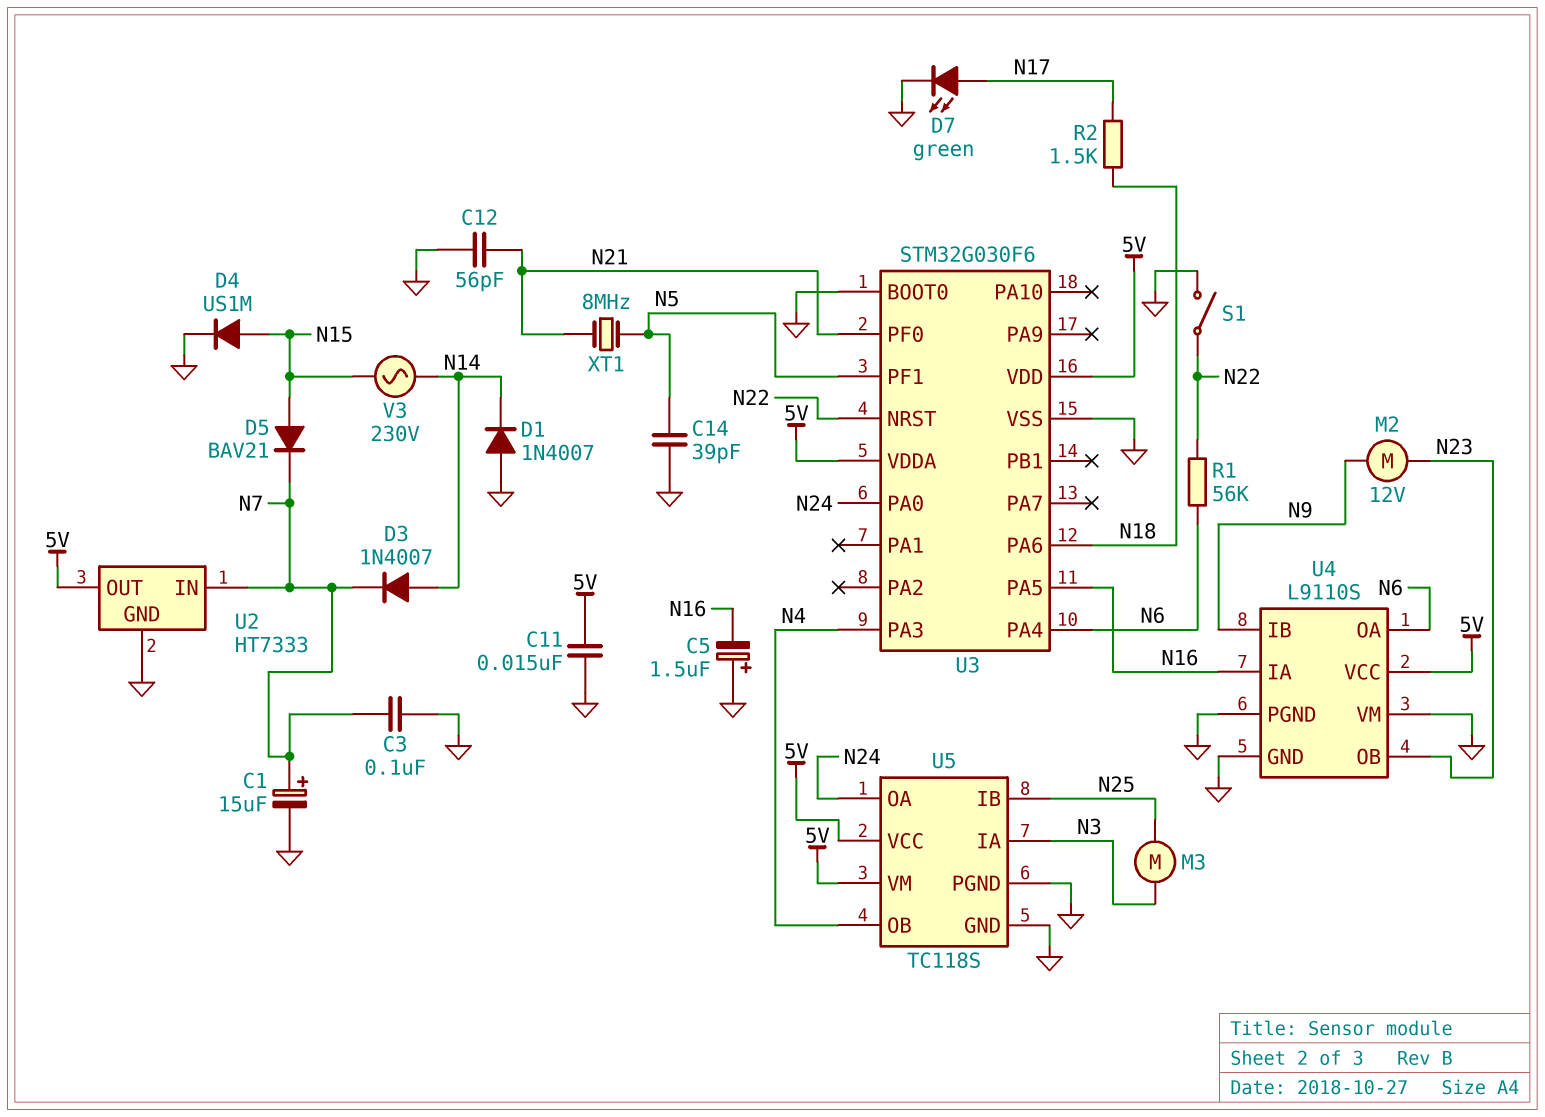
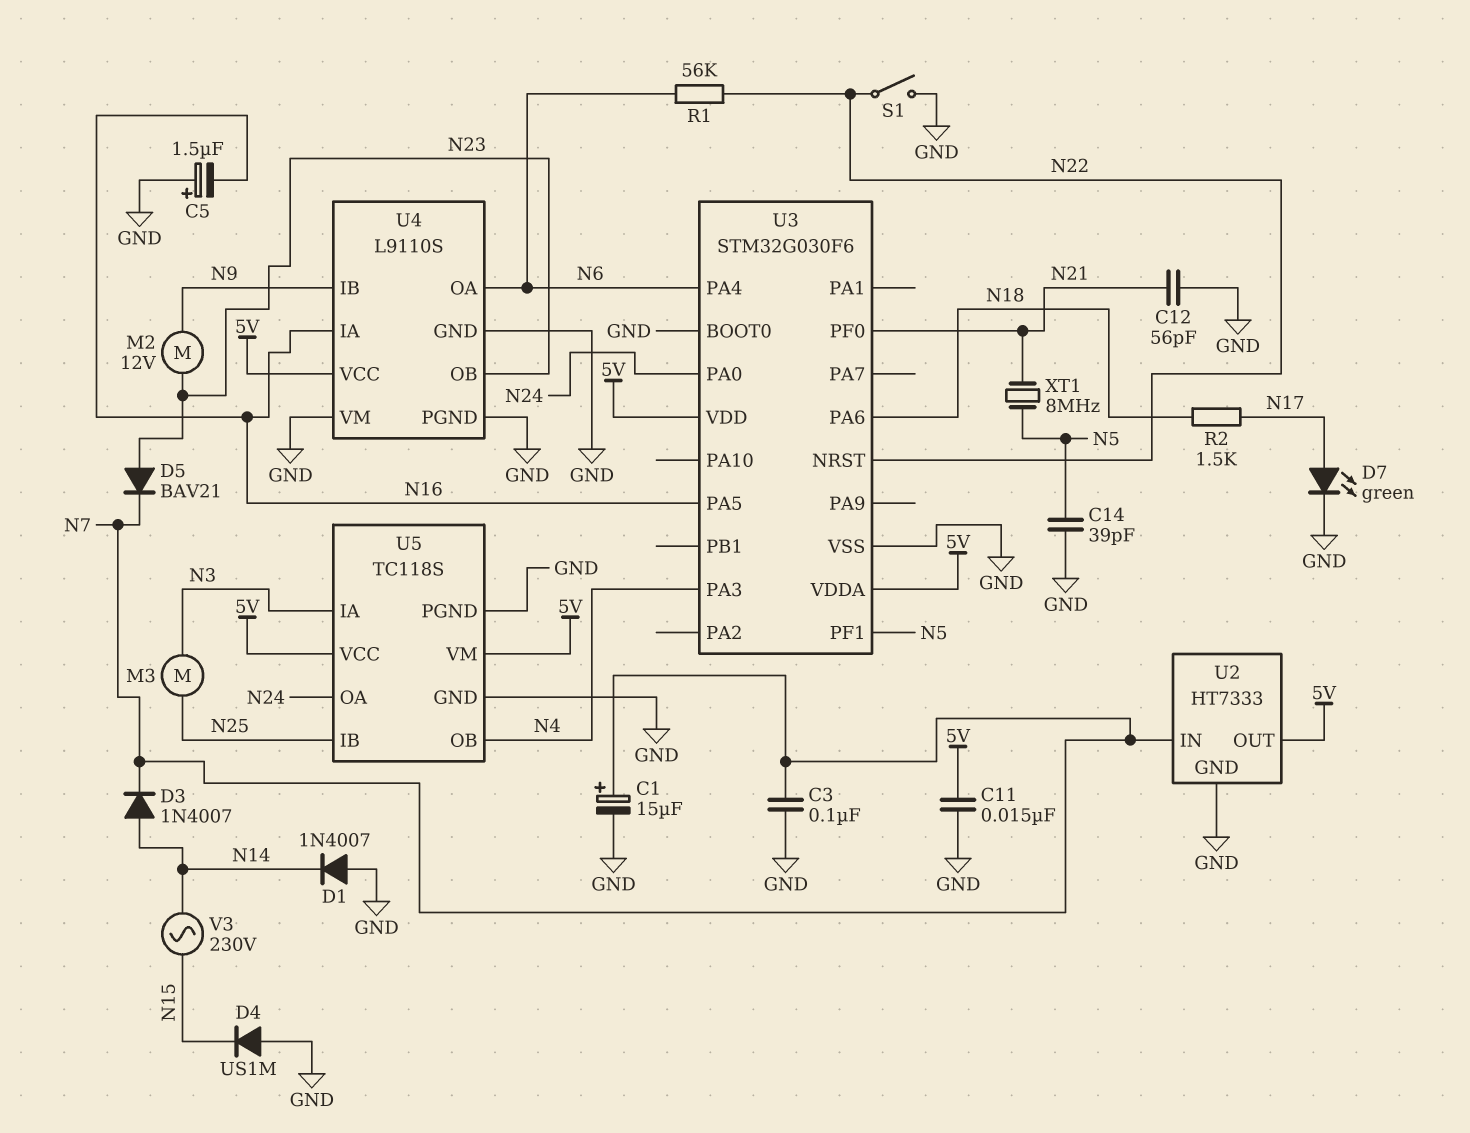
D4: diode US1M (A N15, K GND) -> diode US1M (A GND, K N15)
D5: diode BAV21 (A N15, K N7) -> diode BAV21 (A N23, K N7)

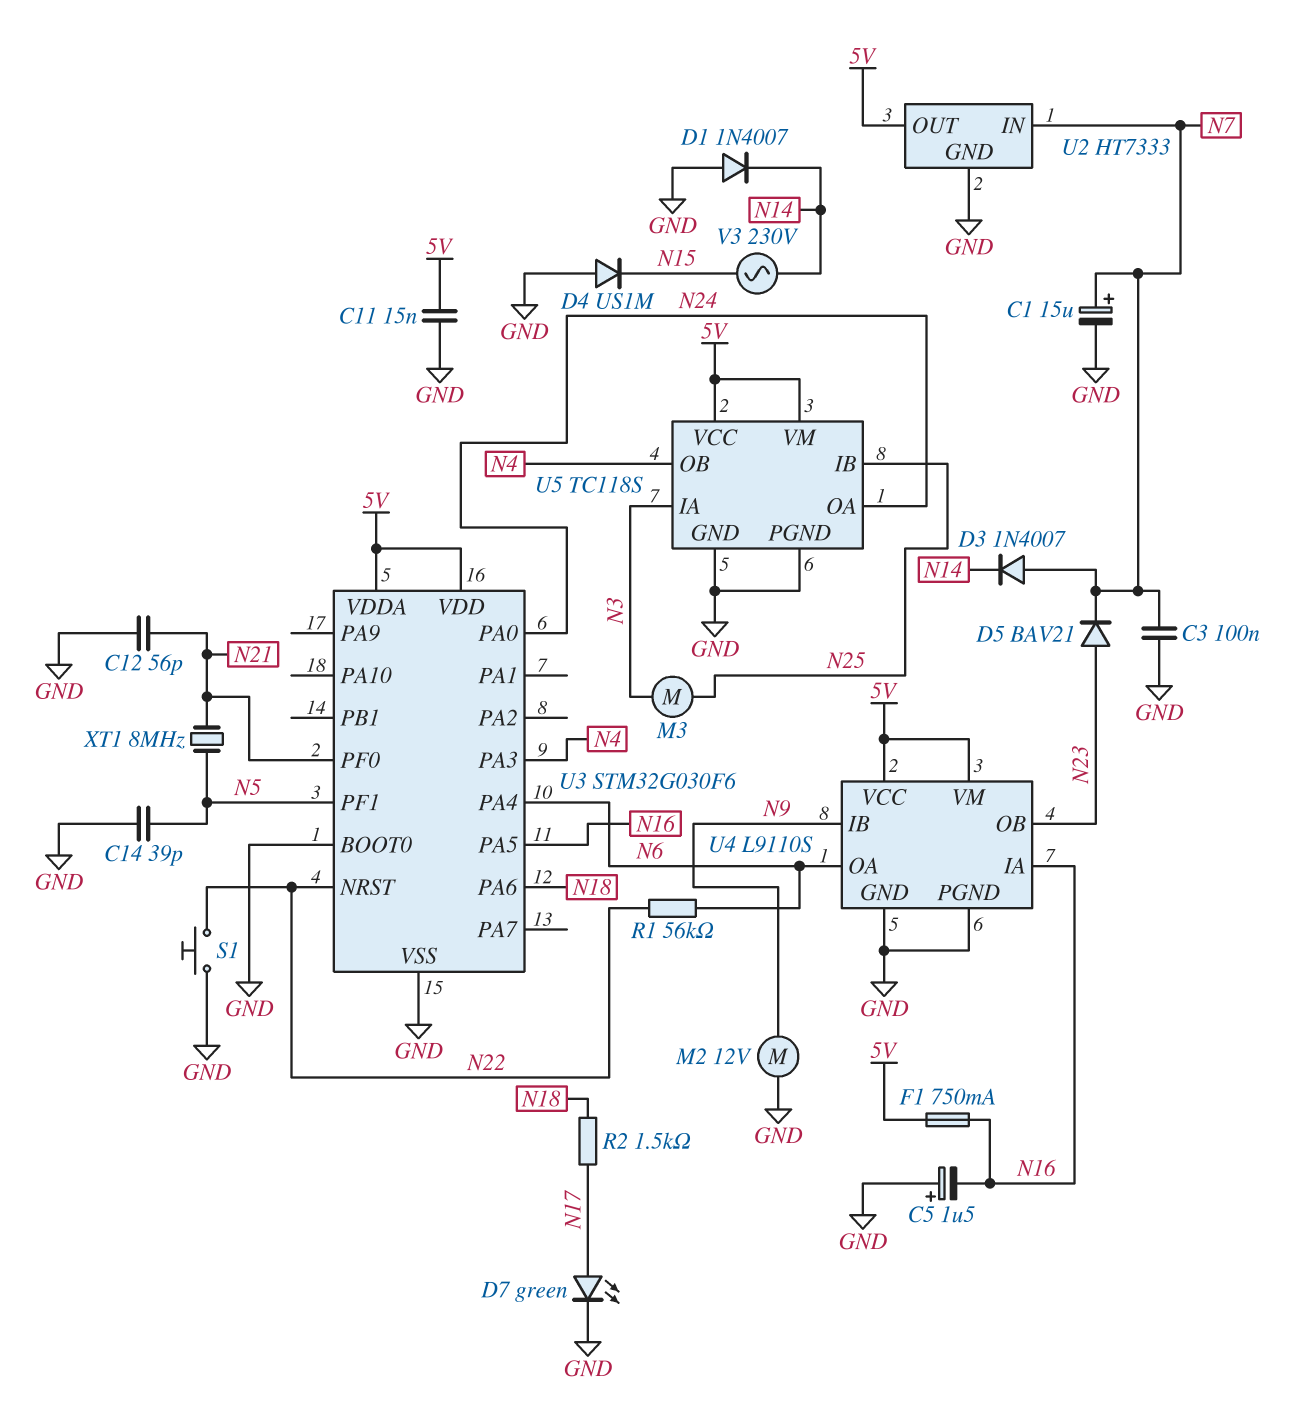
D3: diode 1N4007 (A N14, K N7) -> diode 1N4007 (A N7, K N14)
F1: none -> 750mA (5V, N16)
M2: motor 12V (N9, N23) -> motor 12V (GND, N9)
S1: switch (GND, N22) -> button (GND, N22)
U4 pin VM: GND -> 5V

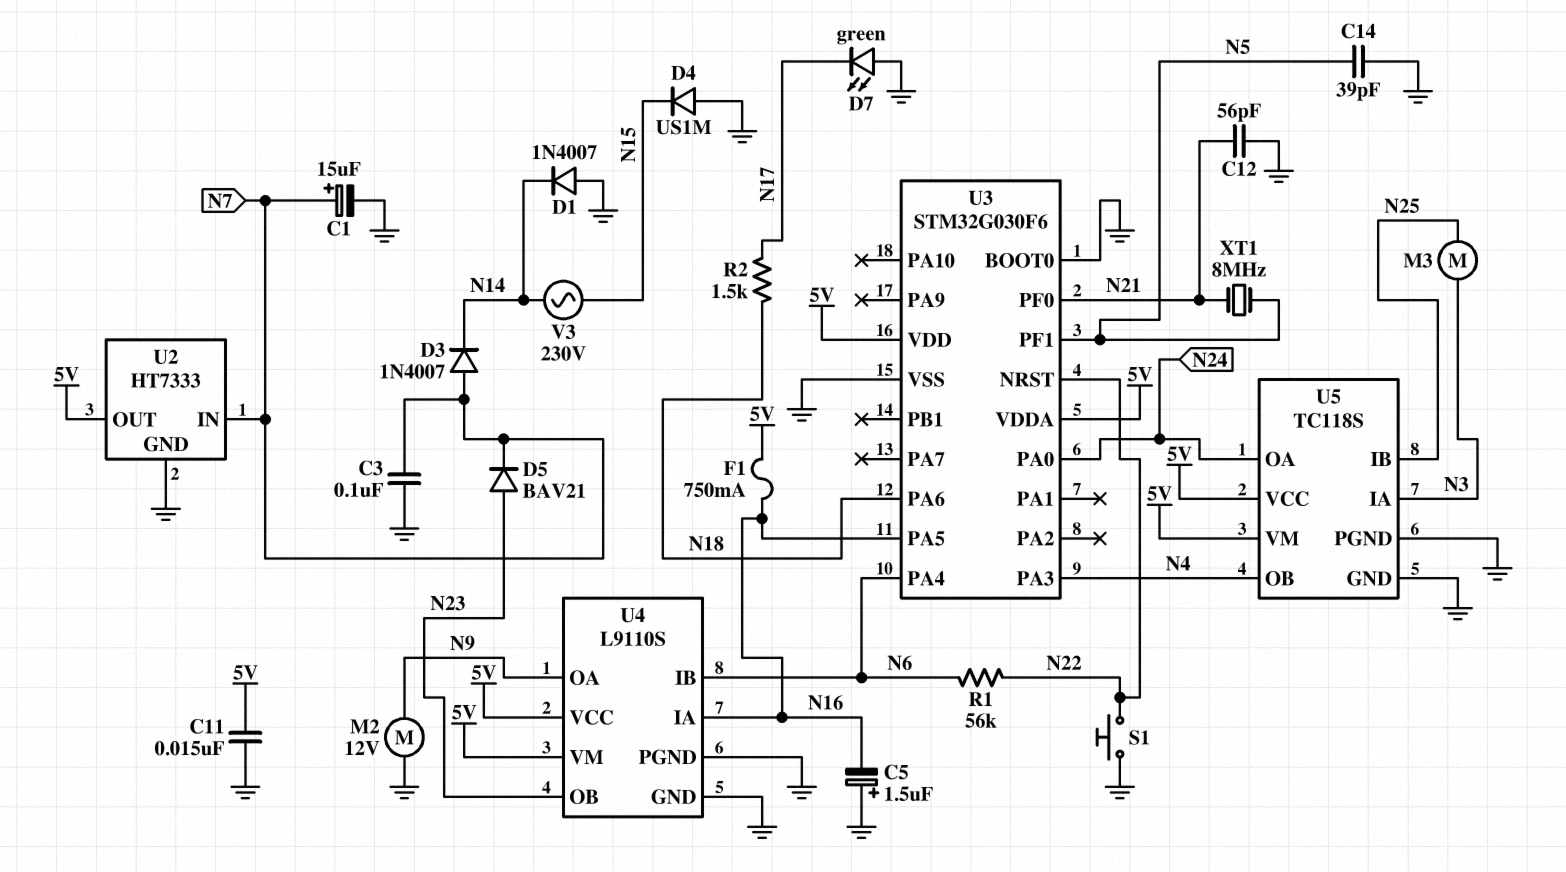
D7: LED green (A N17, K GND) -> LED green (A GND, K N17)
U4 pin IB: N9 -> N6
U4 pin OA: N6 -> N9

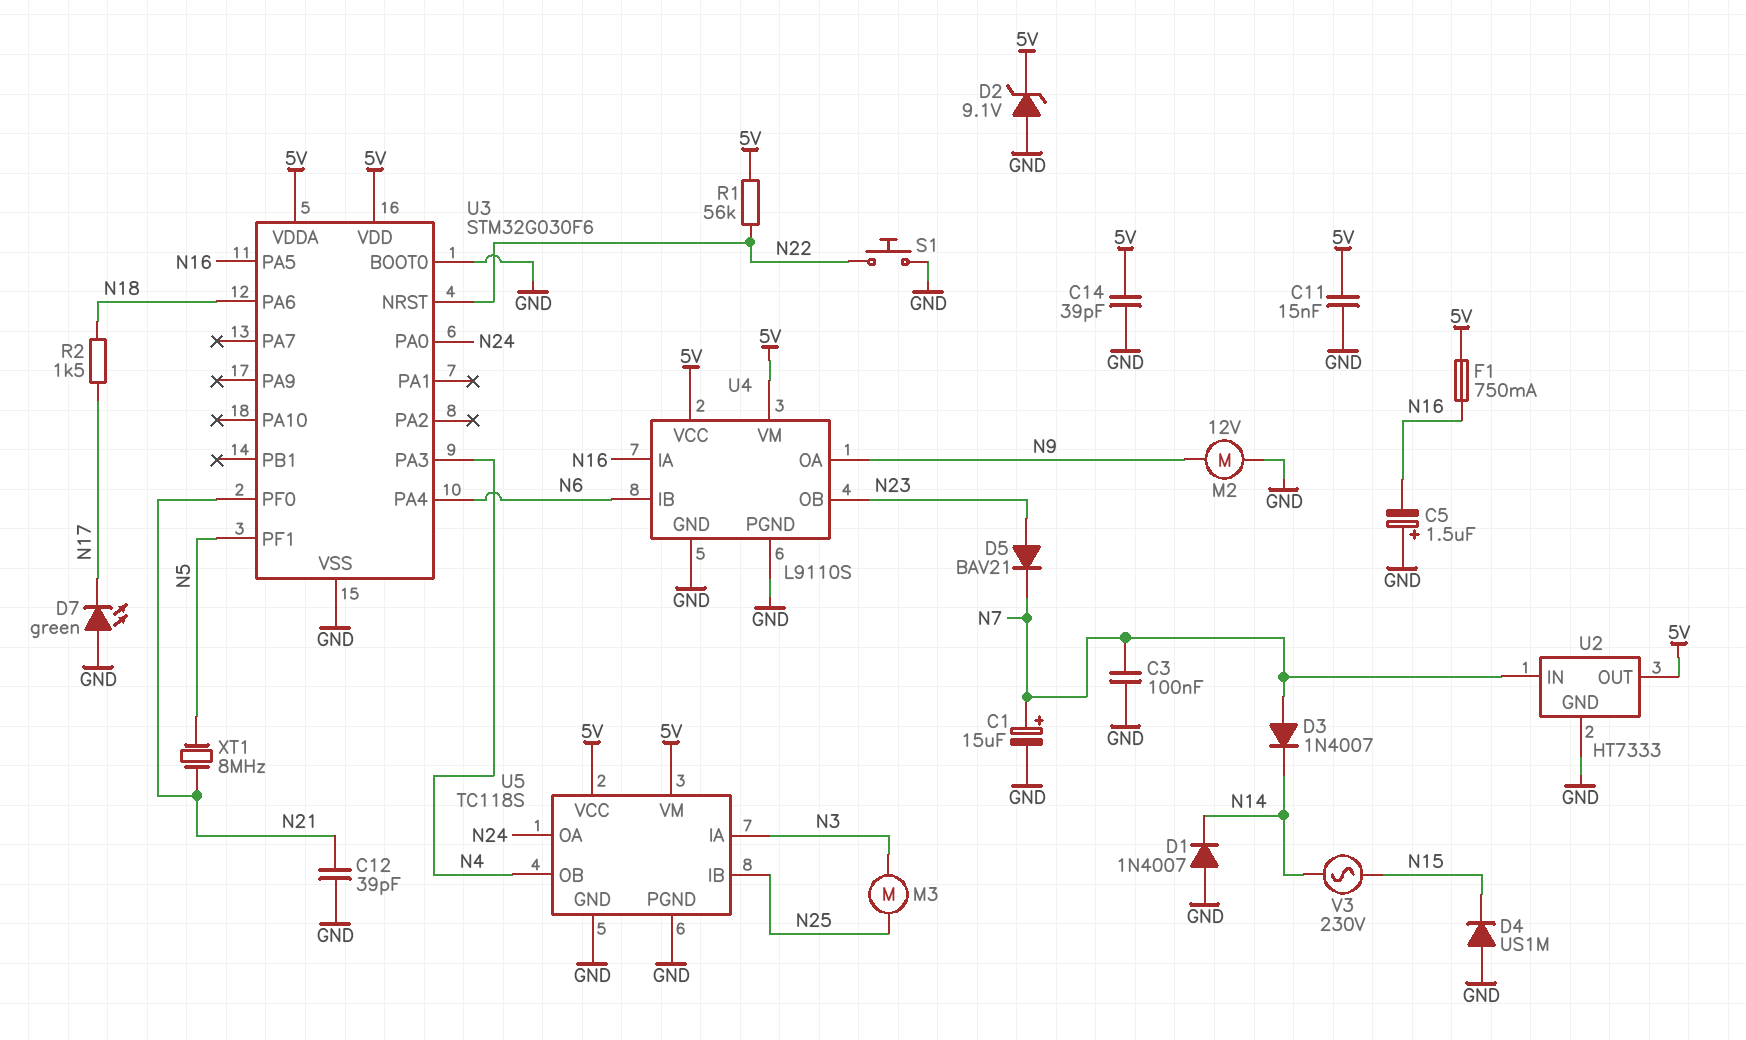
C12: 56pF (GND, N21) -> 39pF (GND, N21)
C14: 39pF (GND, N5) -> 39pF (5V, GND)
D2: none -> zener 9.1V (A GND, K 5V)
R1: 56k (N6, N22) -> 56k (5V, N22)

